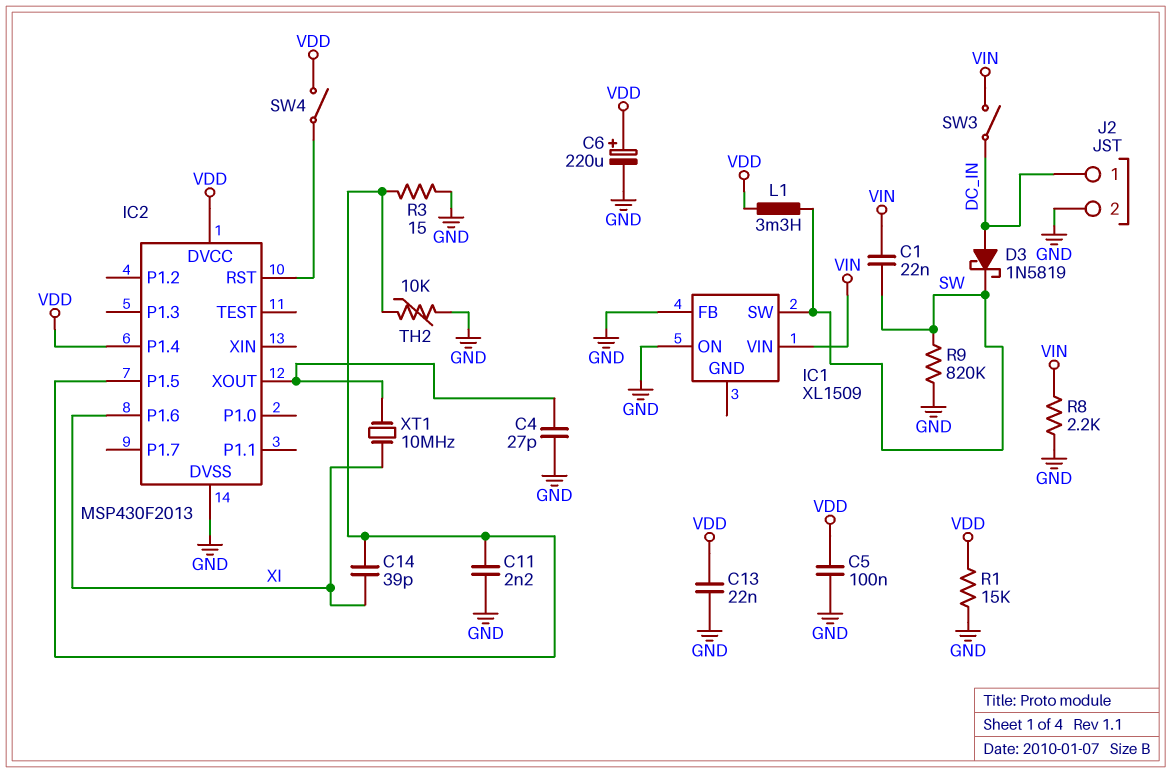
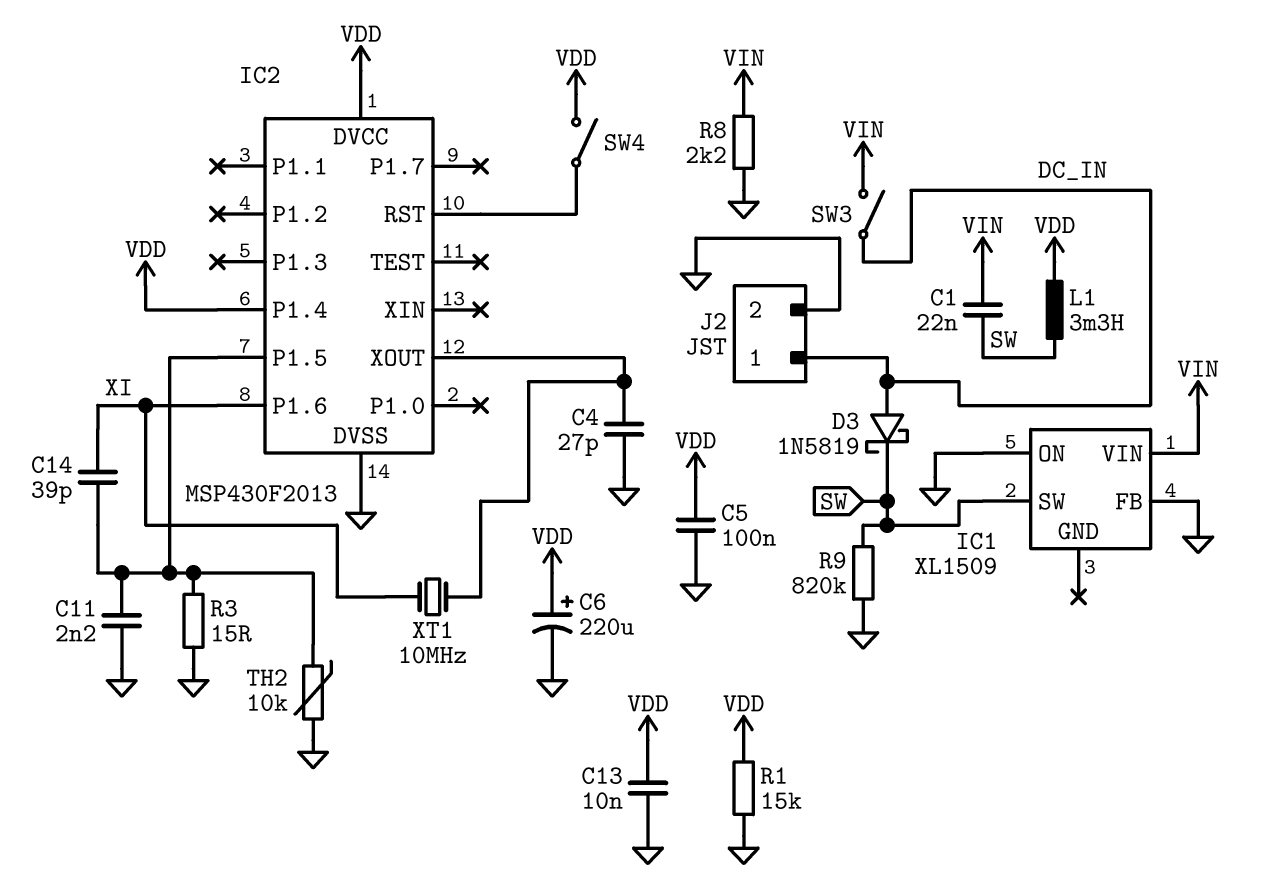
C13: 22nF (GND, VDD) -> 10nF (GND, VDD)

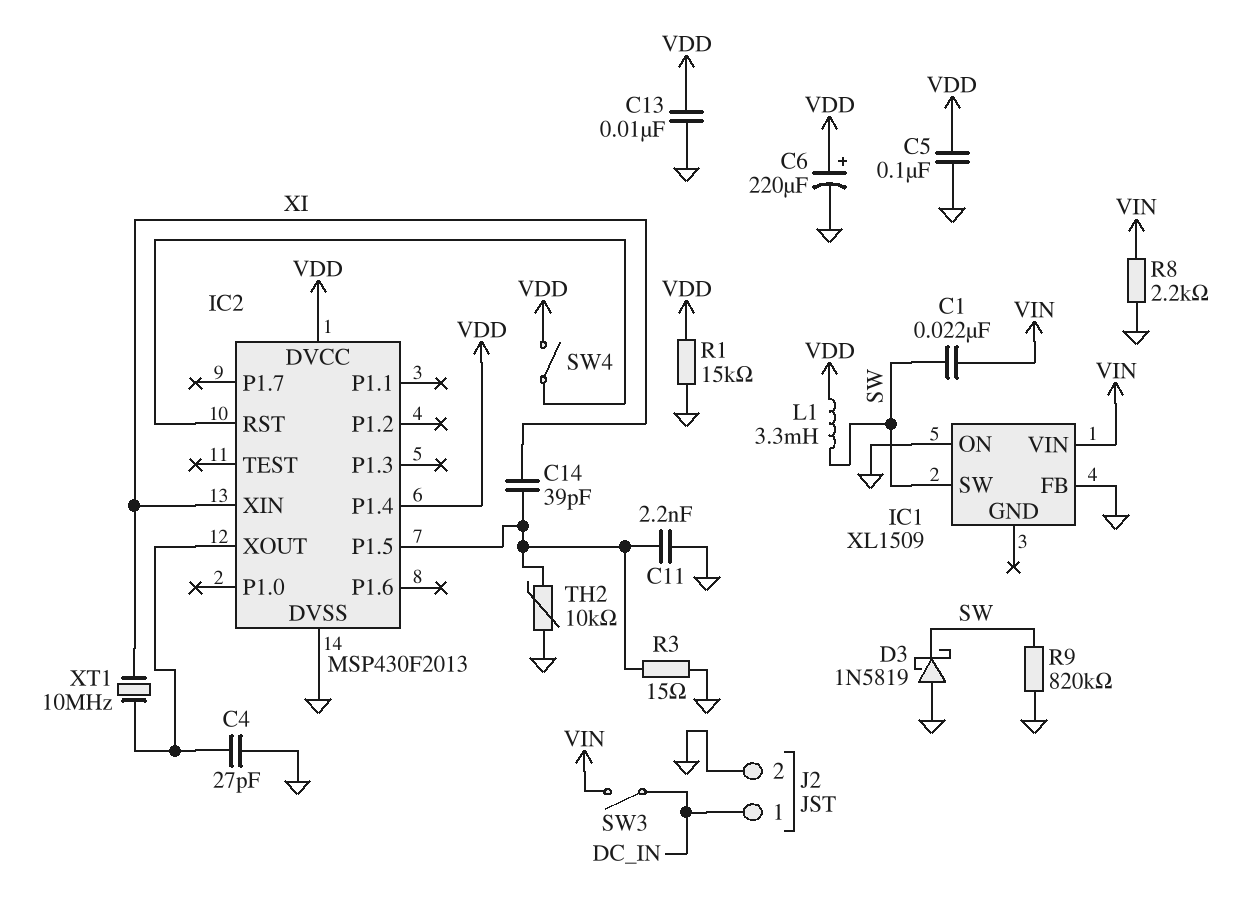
D3: schottky 1N5819 (A DC_IN, K SW) -> schottky 1N5819 (A GND, K SW)
IC2 pin P1.6: XI -> none
IC2 pin XIN: none -> XI

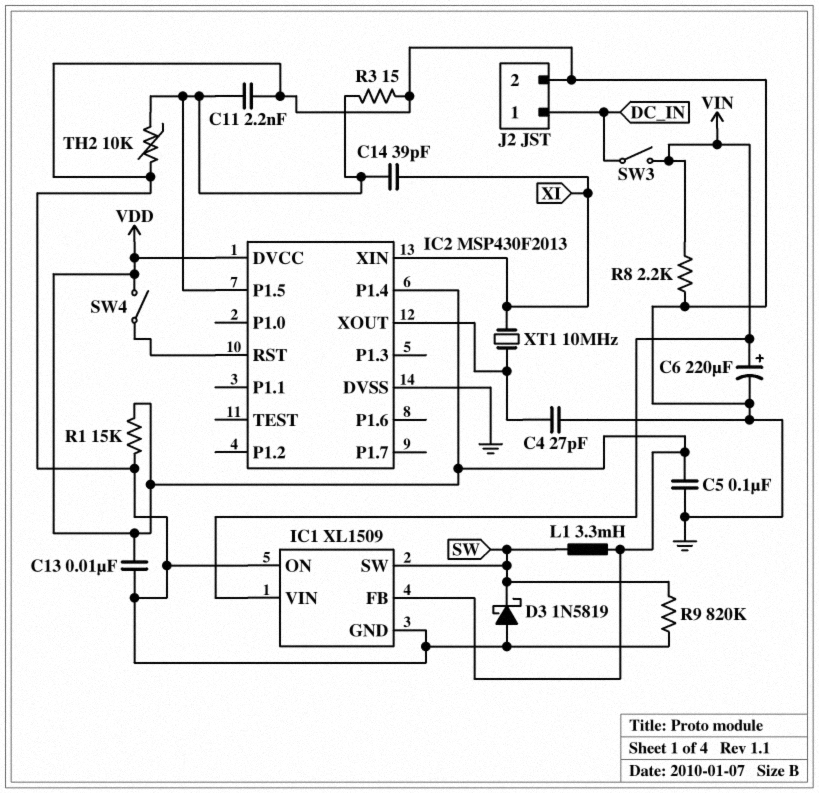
C1: 22nF (SW, VIN) -> none
C6: 220uF (plus VDD, minus GND) -> 220uF (plus VIN, minus GND)
IC1 pin FB: GND -> VDD
IC1 pin GND: none -> GND

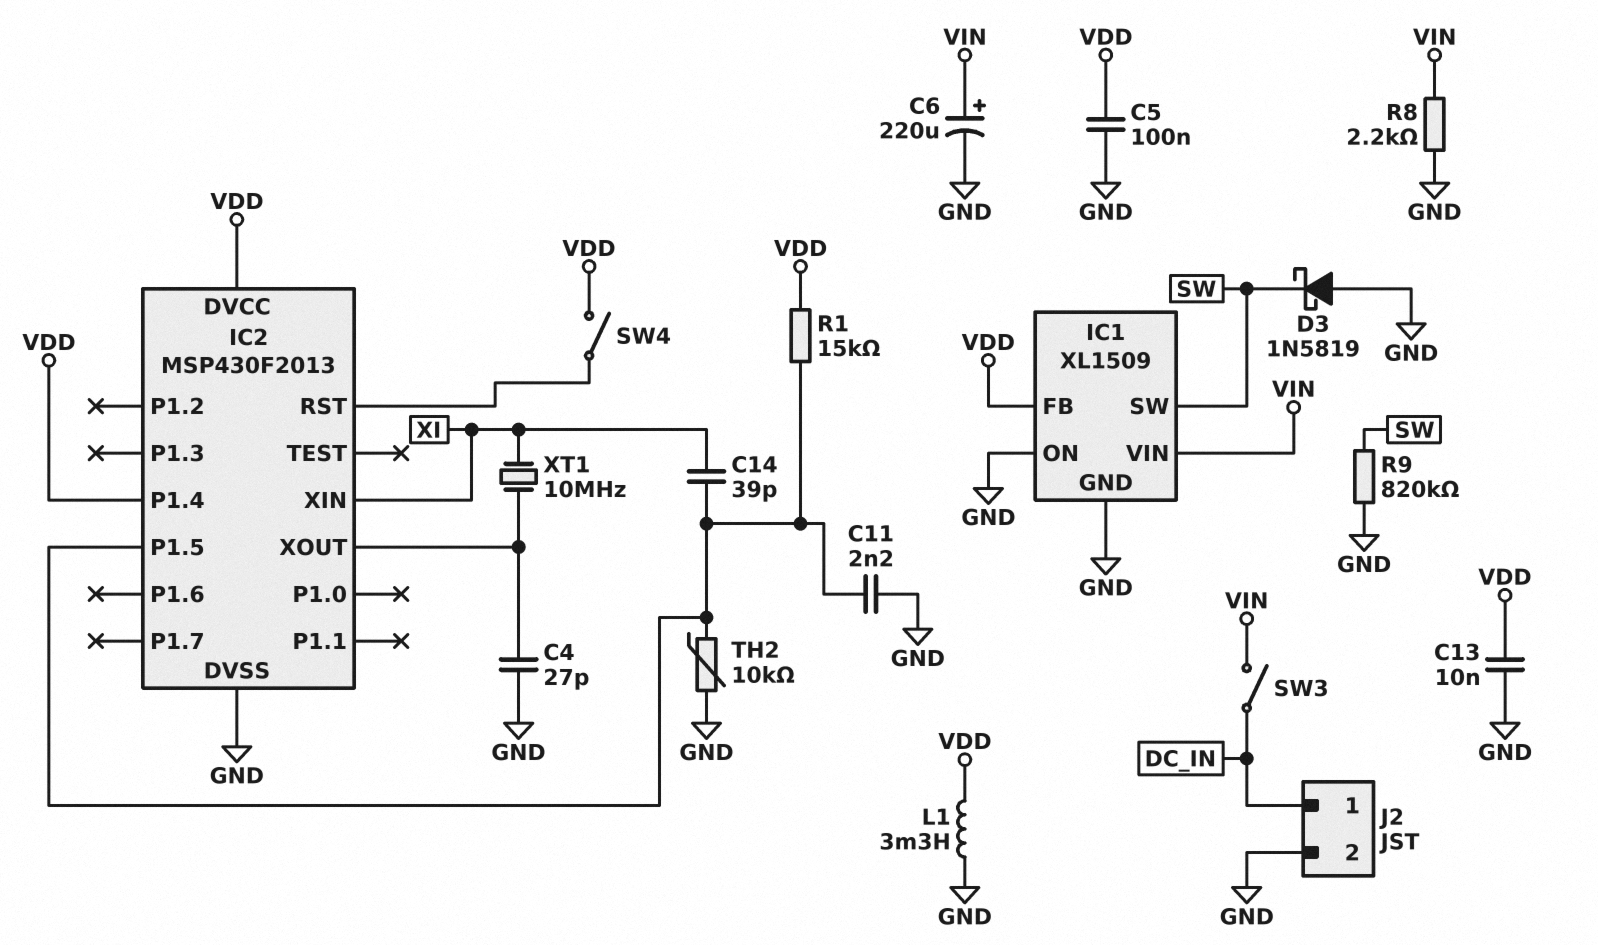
L1: 3.3mH (SW, VDD) -> 3.3mH (GND, VDD)
R1: 15k (GND, VDD) -> 15k (IC2/P1.5, VDD)
R3: 15 (GND, IC2/P1.5) -> none

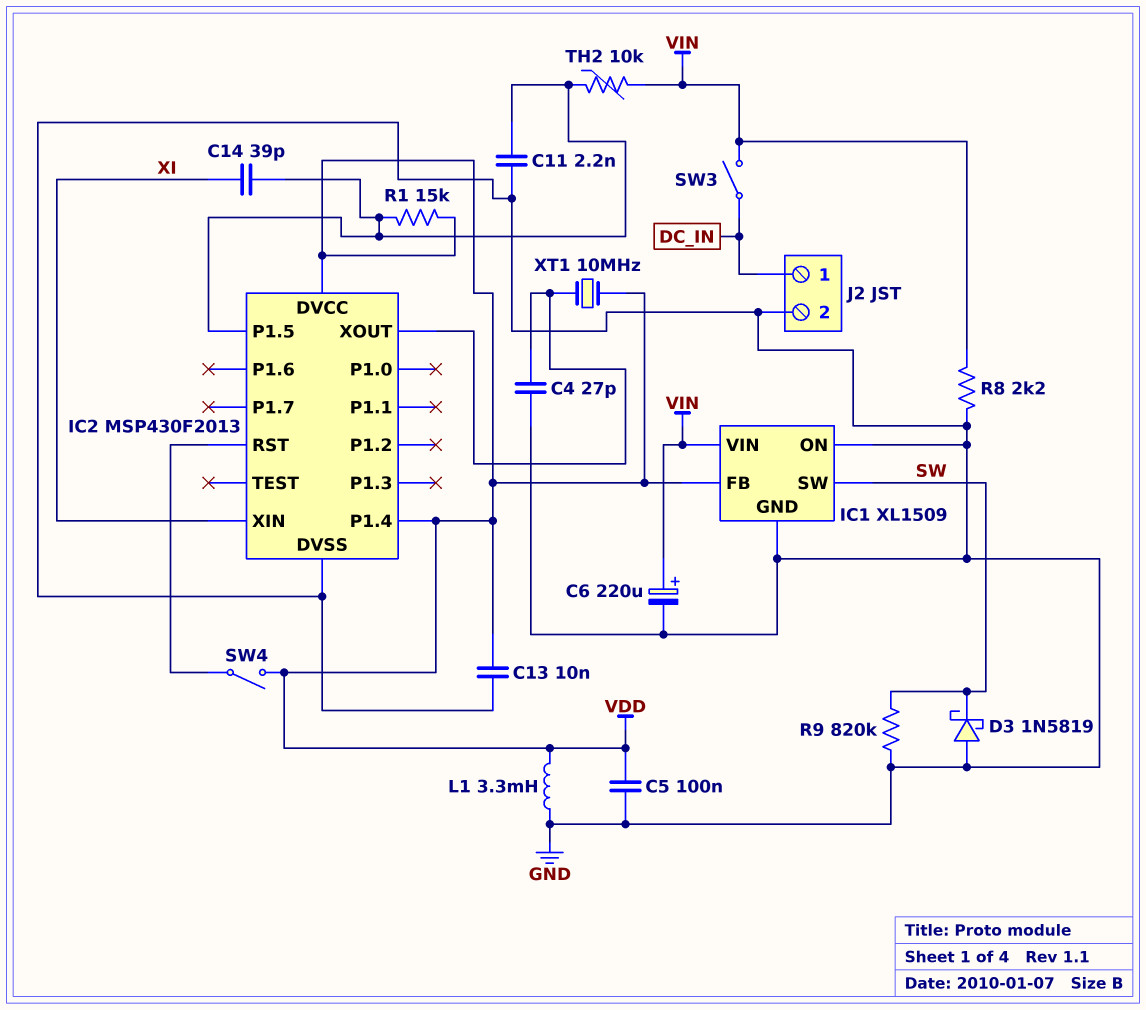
TH2: 10k (GND, IC2/P1.5) -> 10k (IC2/P1.5, VIN)
XT1: 10MHz (IC2/XOUT, XI) -> 10MHz (IC2/XOUT, VDD)

